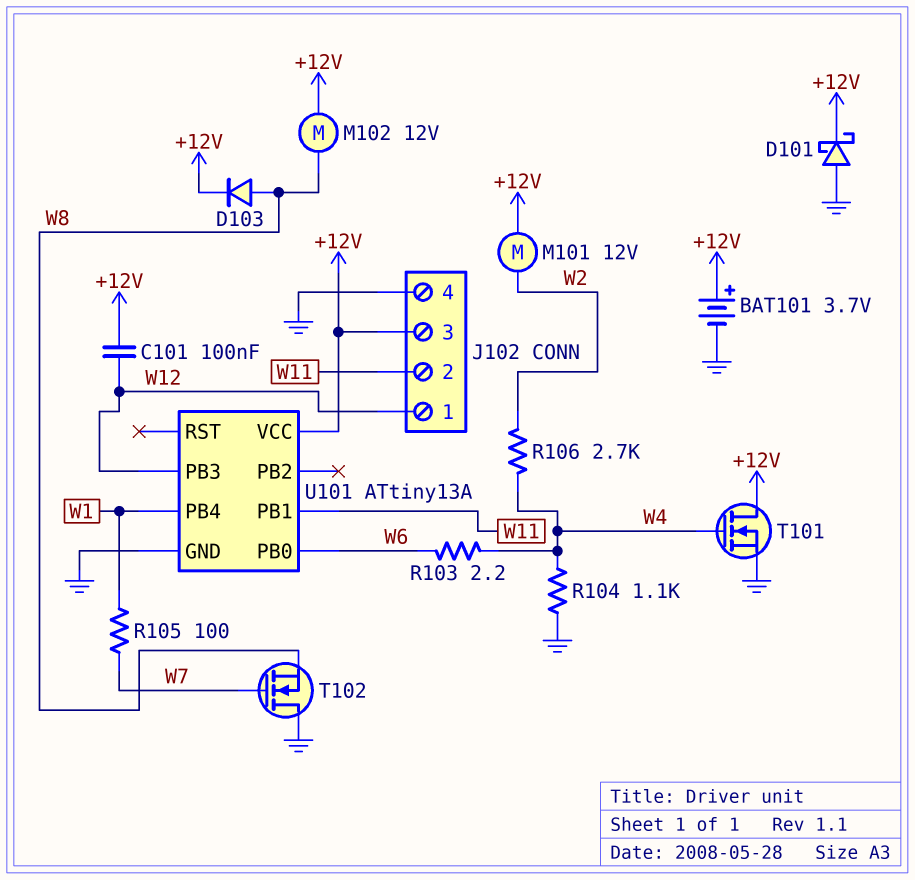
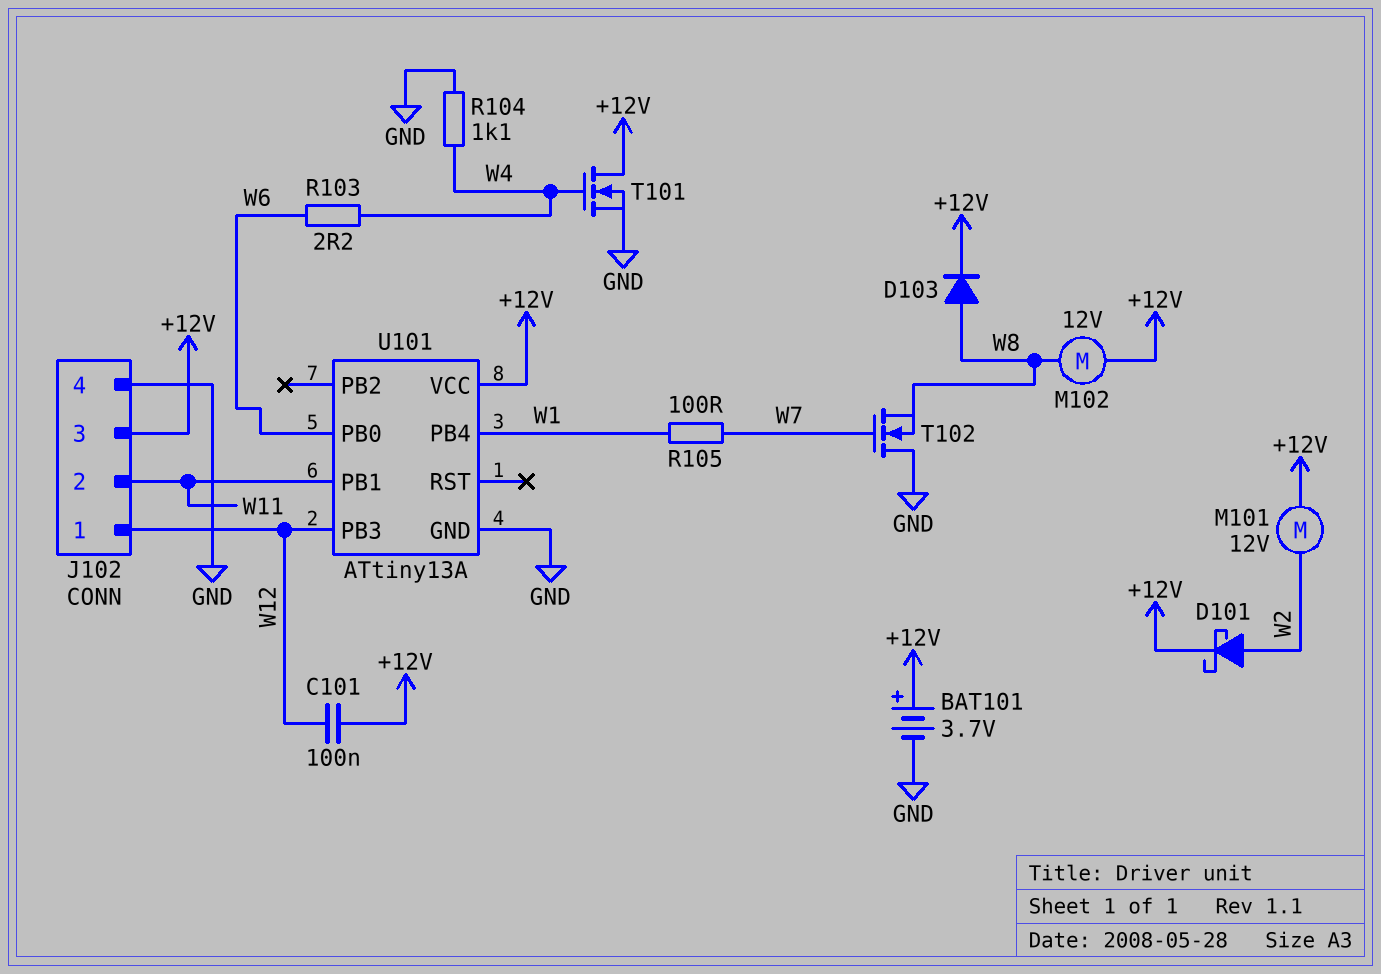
D101: schottky (A GND, K +12V) -> schottky (A W2, K +12V)
R106: 2.7k (W2, W4) -> none

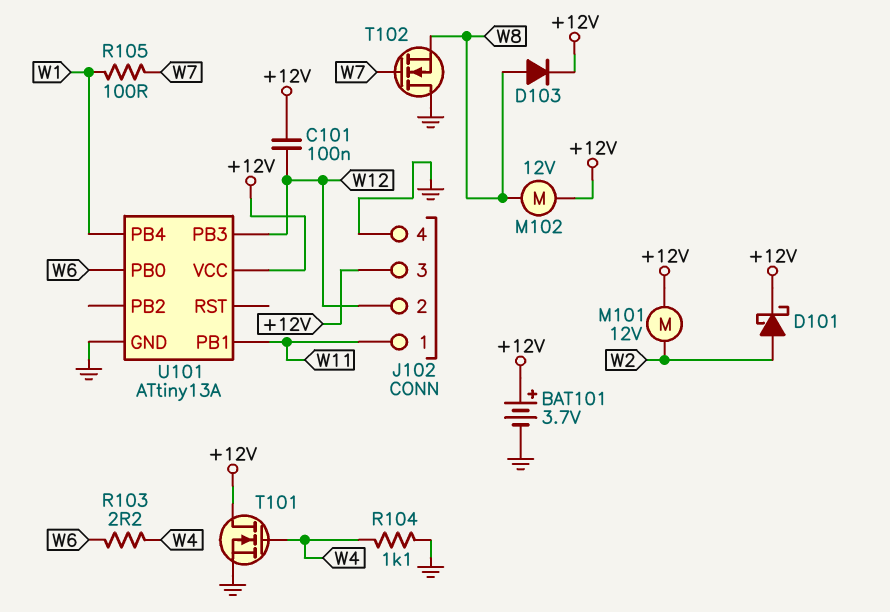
J102 pin 1: W12 -> W11
J102 pin 2: W11 -> W12

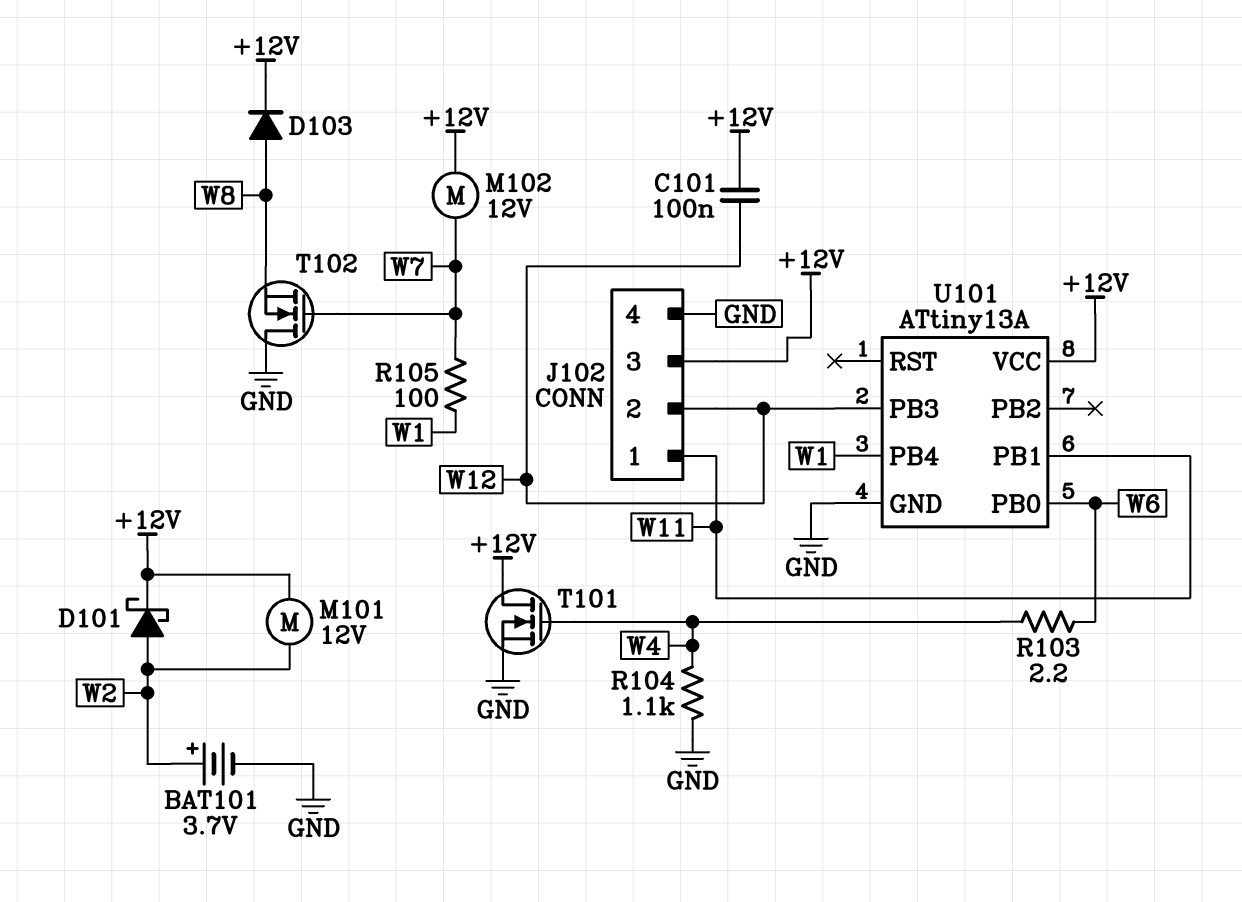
BAT101: 3.7V (plus +12V, minus GND) -> 3.7V (plus W2, minus GND)
M102: motor 12V (+12V, W8) -> motor 12V (+12V, W7)

